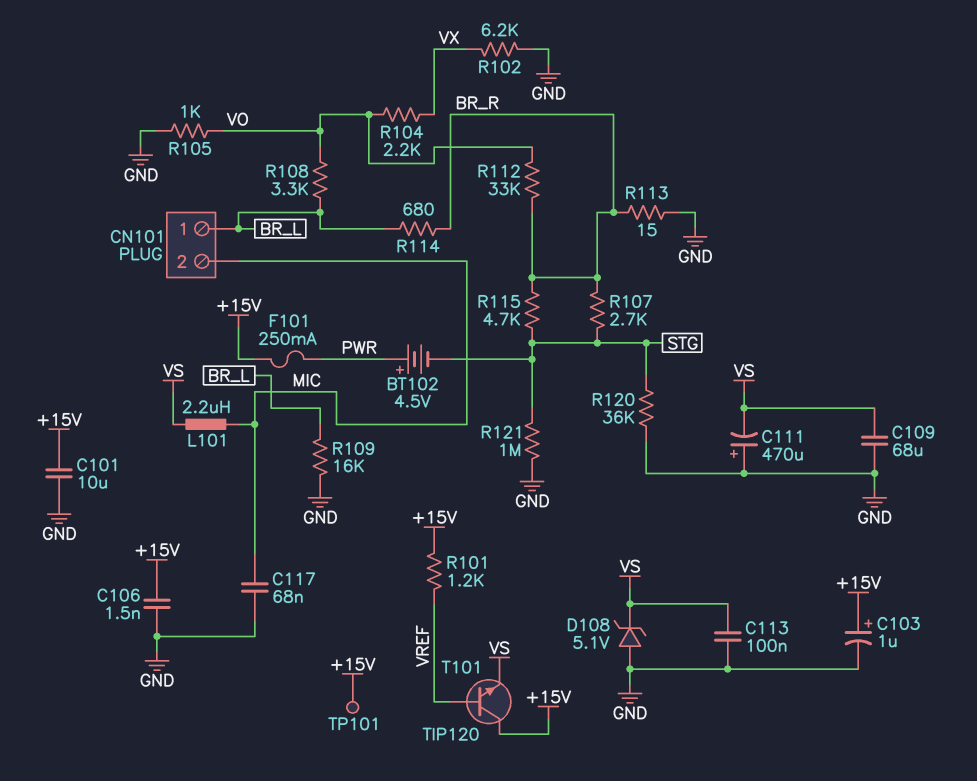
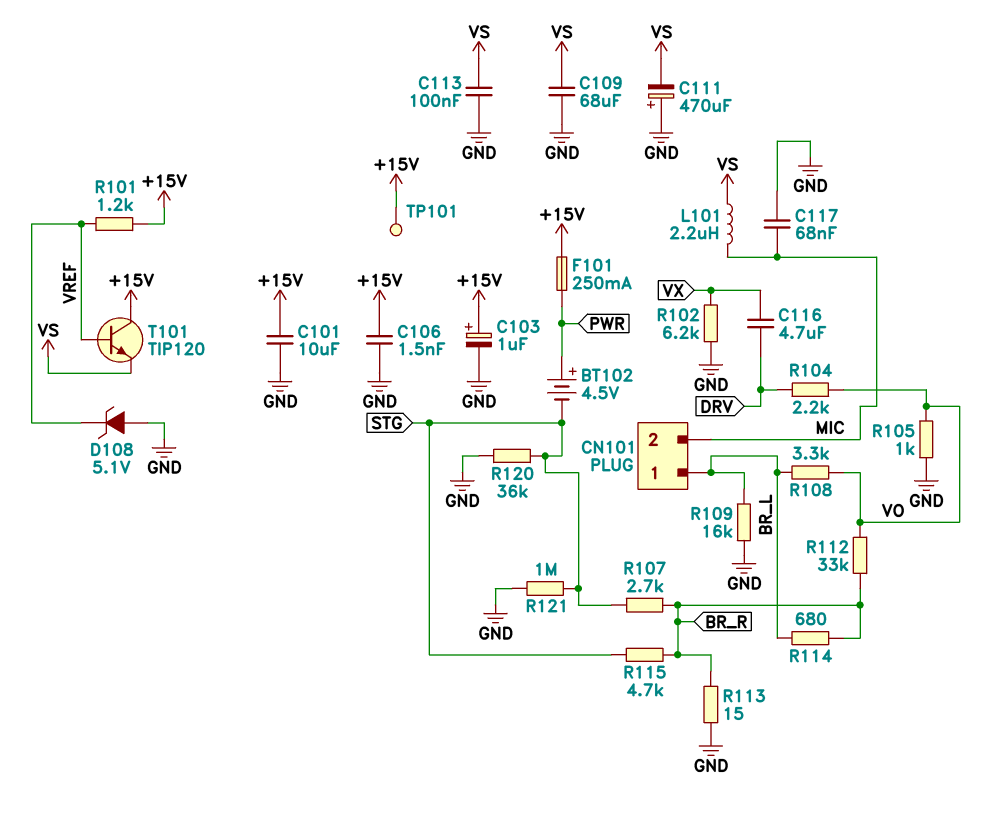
C116: none -> 4.7uF (DRV, VX)
D108: zener 5.1V (A GND, K VS) -> zener 5.1V (A GND, K VREF)
R104: 2.2k (VO, VX) -> 2.2k (DRV, VO)

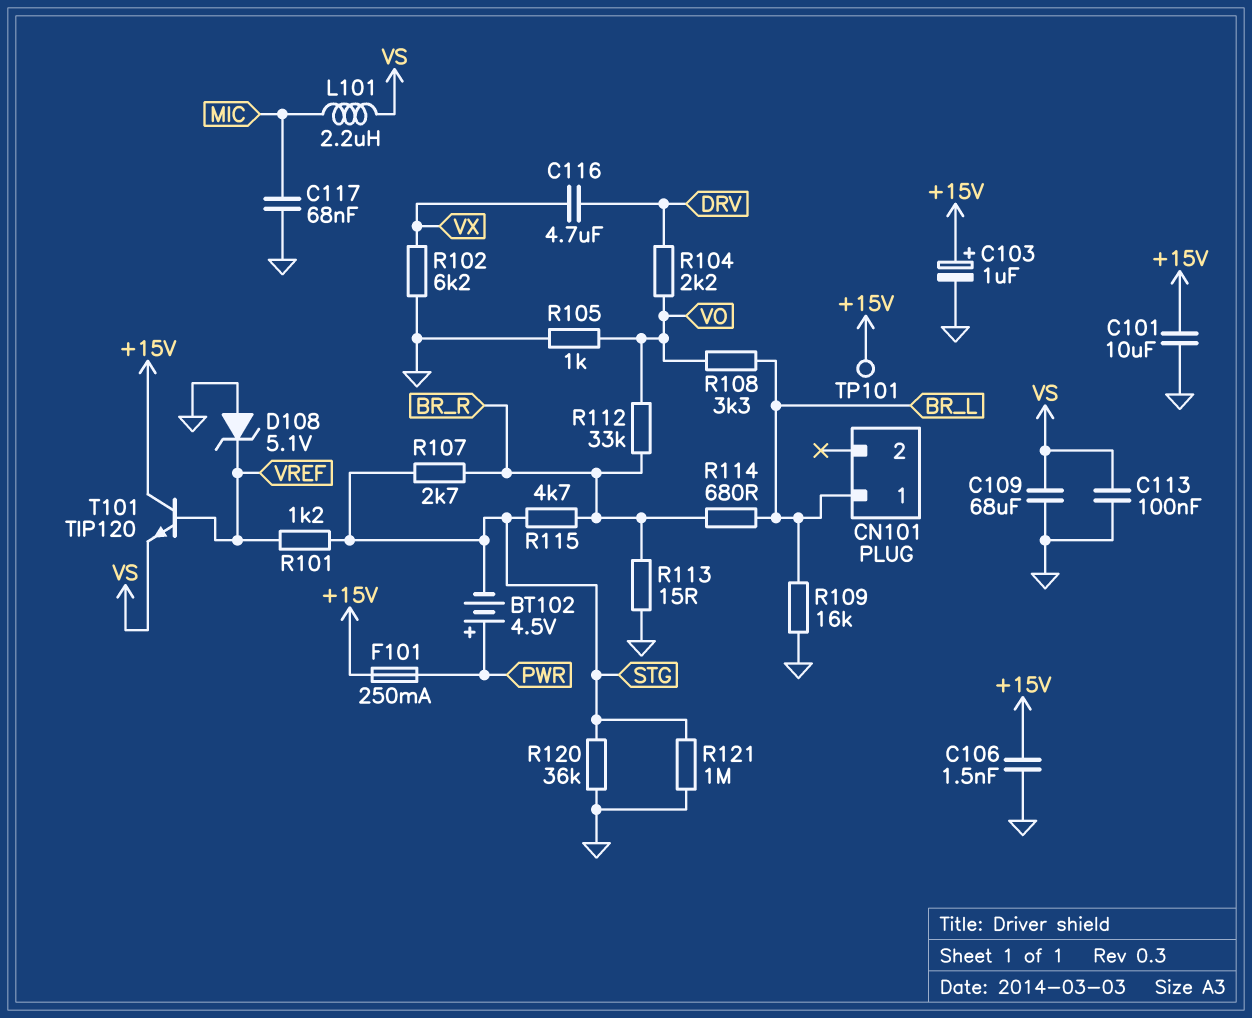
C111: 470uF (plus GND, minus VS) -> none
CN101 pin 2: MIC -> none
R101: 1.2k (+15V, VREF) -> 1.2k (STG, VREF)

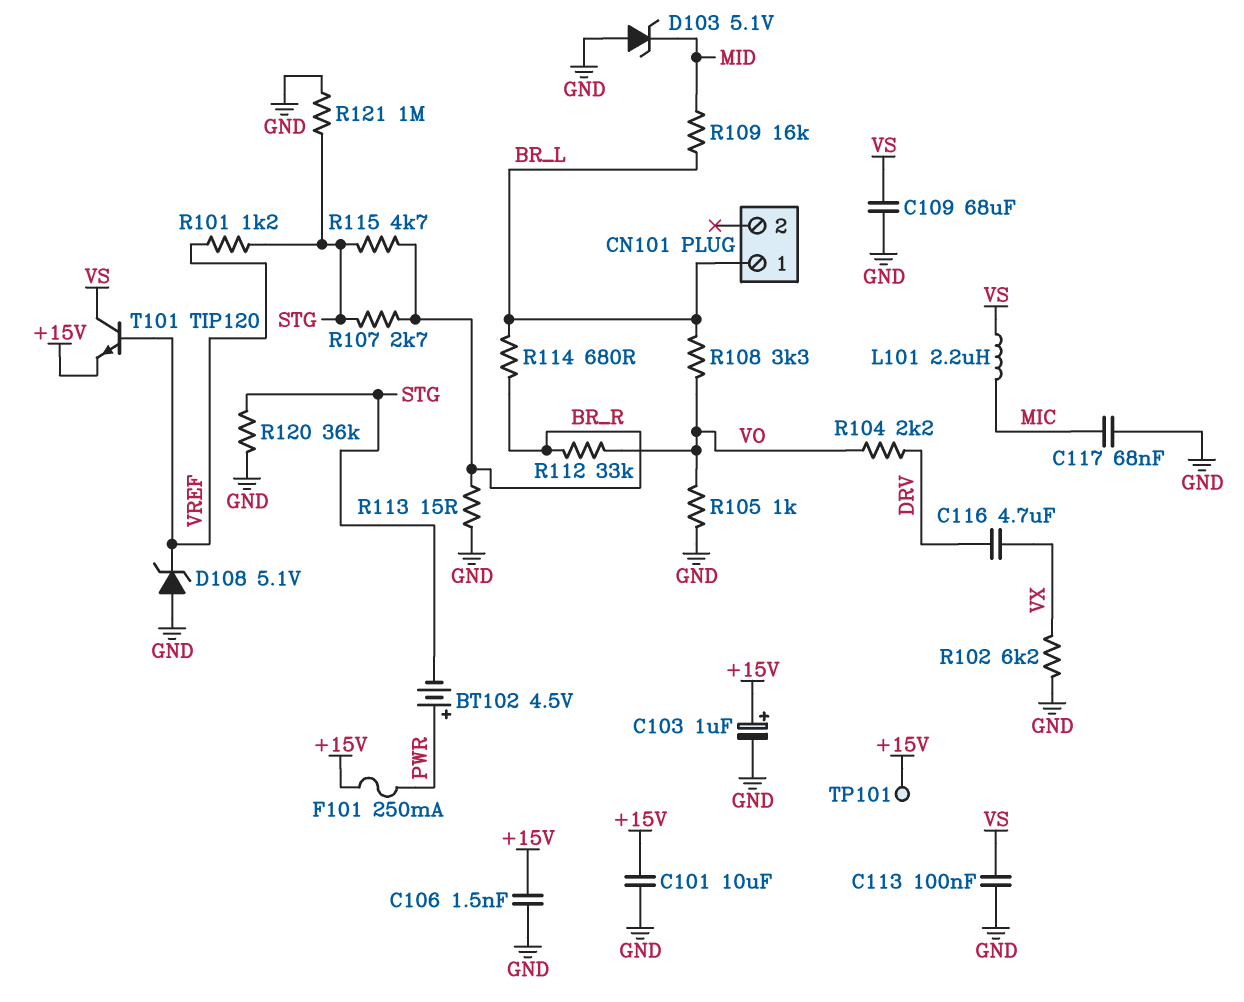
D103: none -> zener 5.1V (A GND, K MID)
R109: 16k (BR_L, GND) -> 16k (BR_L, MID)
T101: NPN TIP120 (B VREF, C +15V, E VS) -> NPN TIP120 (B VREF, C VS, E +15V)

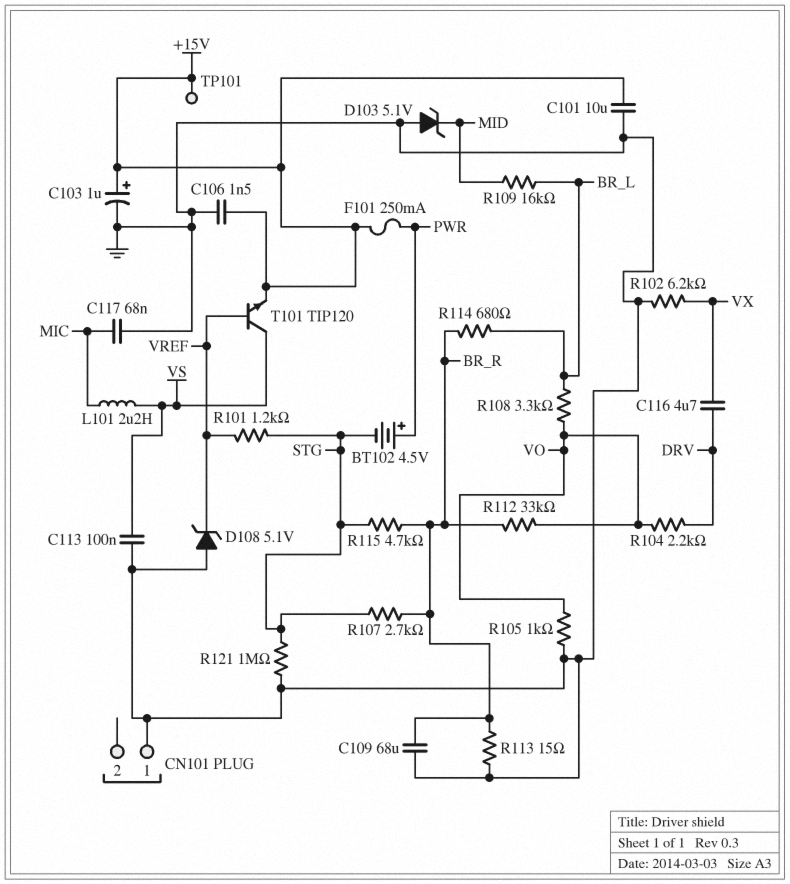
C109: 68uF (GND, VS) -> 68uF (BR_R, GND)
CN101 pin 1: BR_L -> GND
R120: 36k (GND, STG) -> none

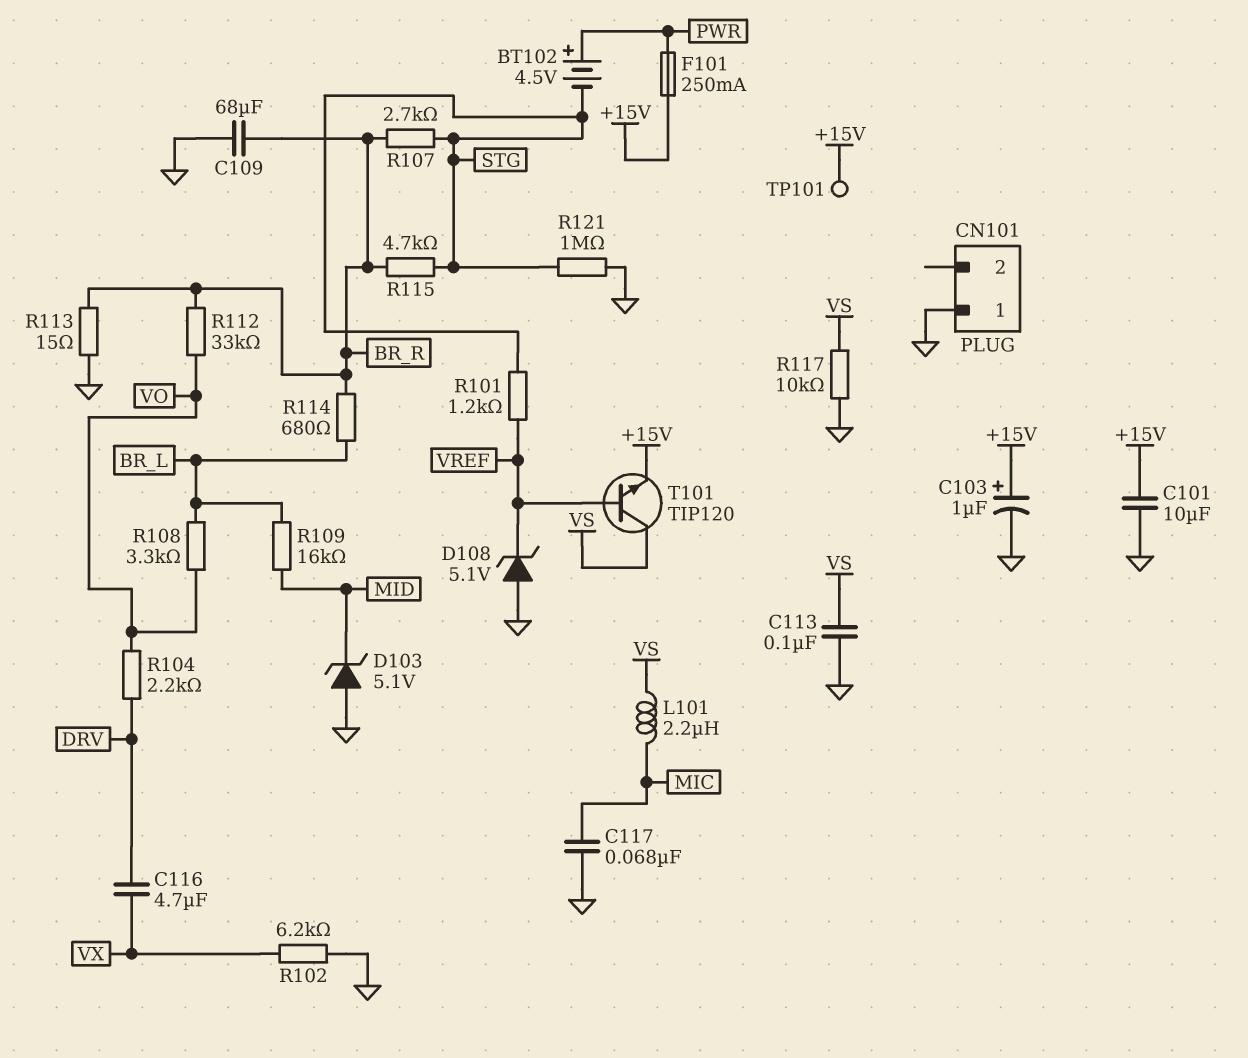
C106: 1.5nF (+15V, GND) -> none
R105: 1k (GND, VO) -> none
R117: none -> 10k (GND, VS)

